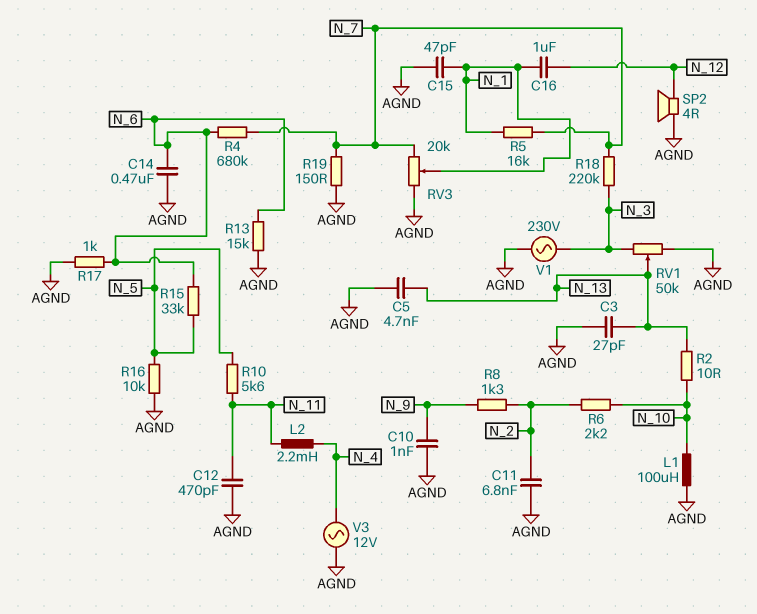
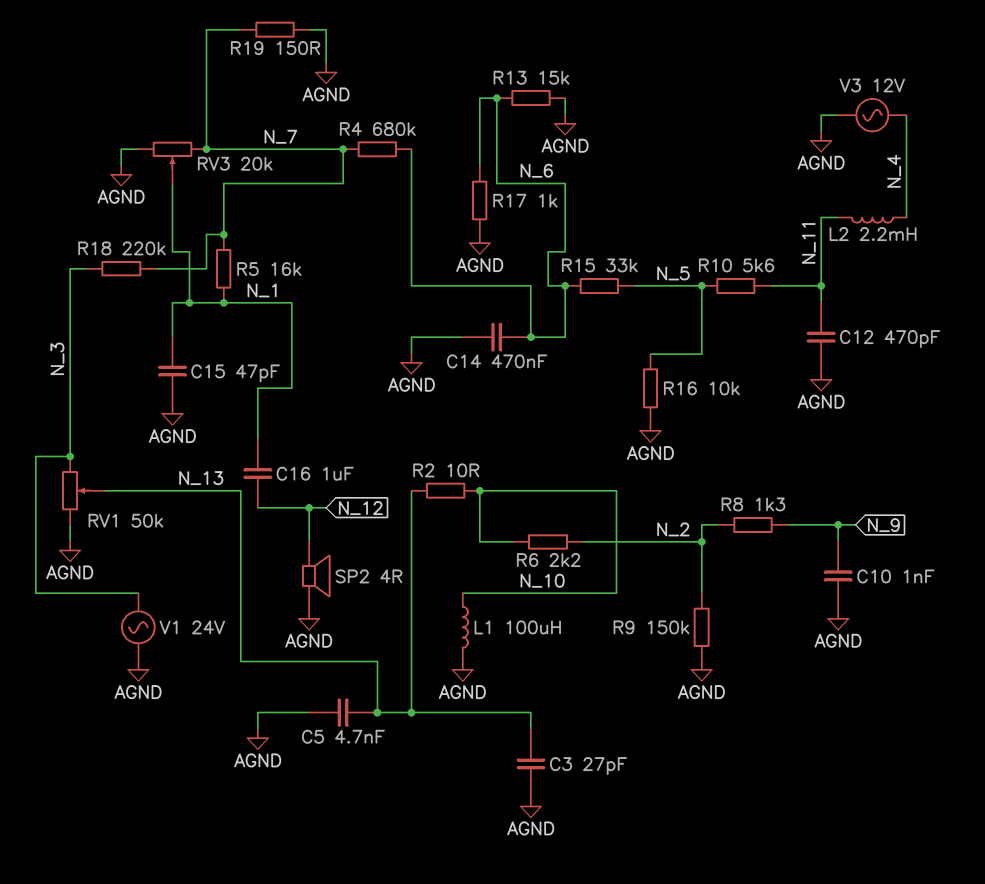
C11: 6.8nF (AGND, N_2) -> none
R9: none -> 150k (AGND, N_2)
V1: AC 230V (AGND, N_3) -> AC 24V (AGND, N_3)

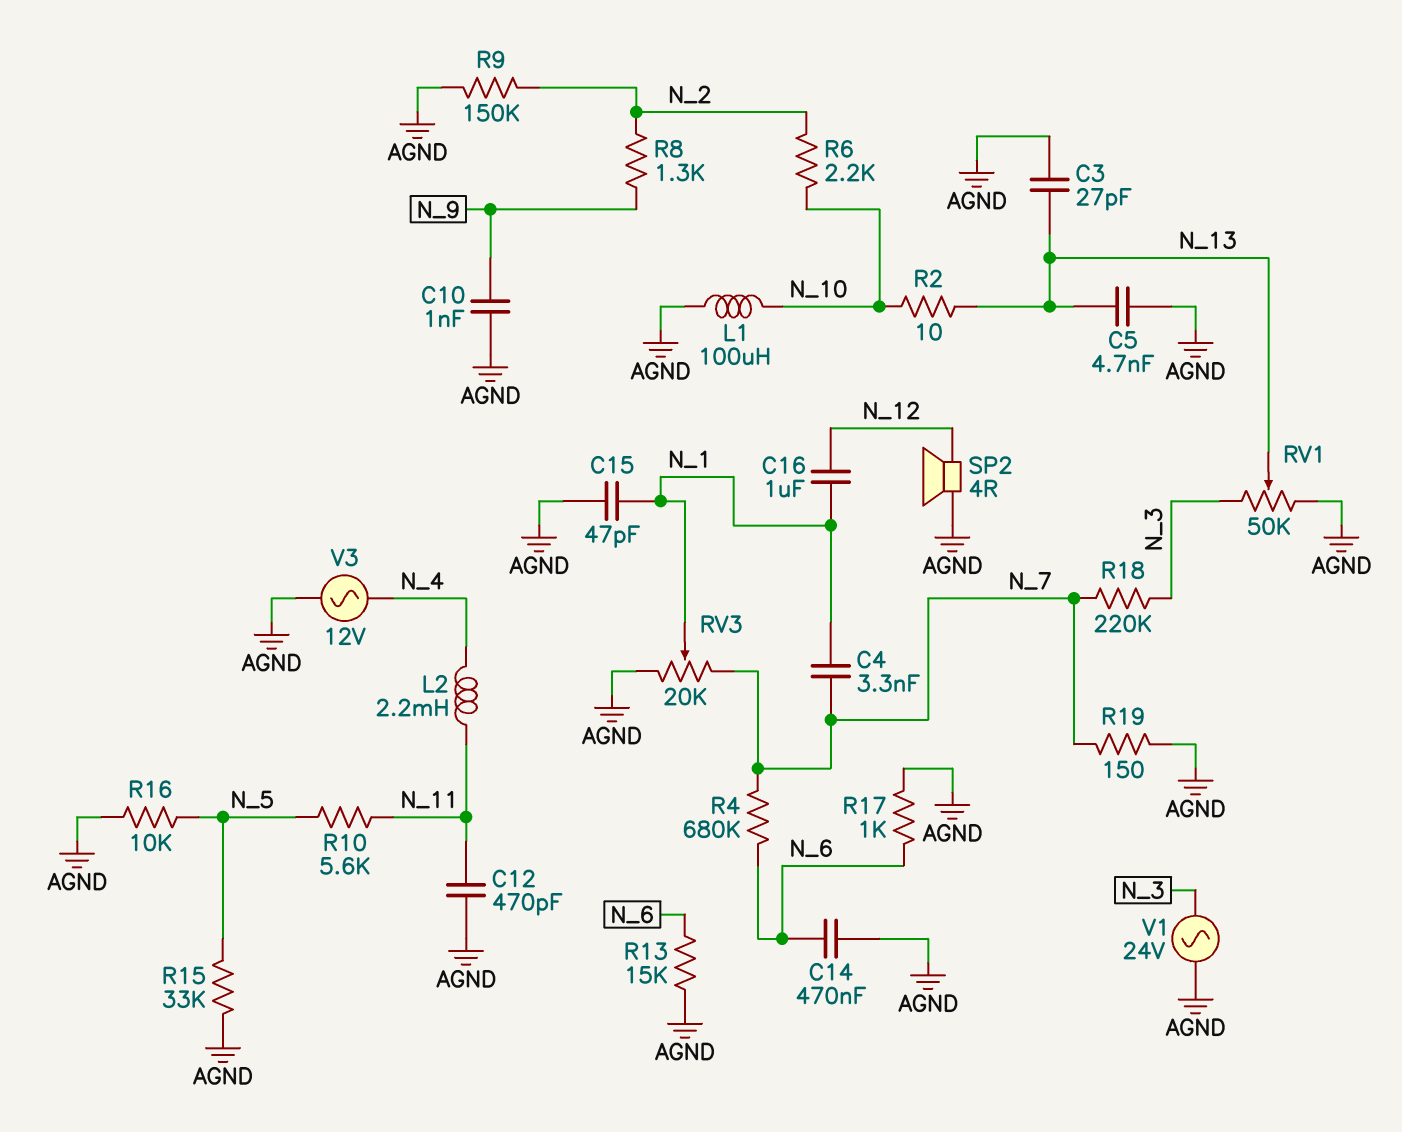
C4: none -> 3.3nF (N_1, N_7)
R5: 16k (N_1, N_7) -> none
R15: 33k (N_5, N_6) -> 33k (AGND, N_5)

